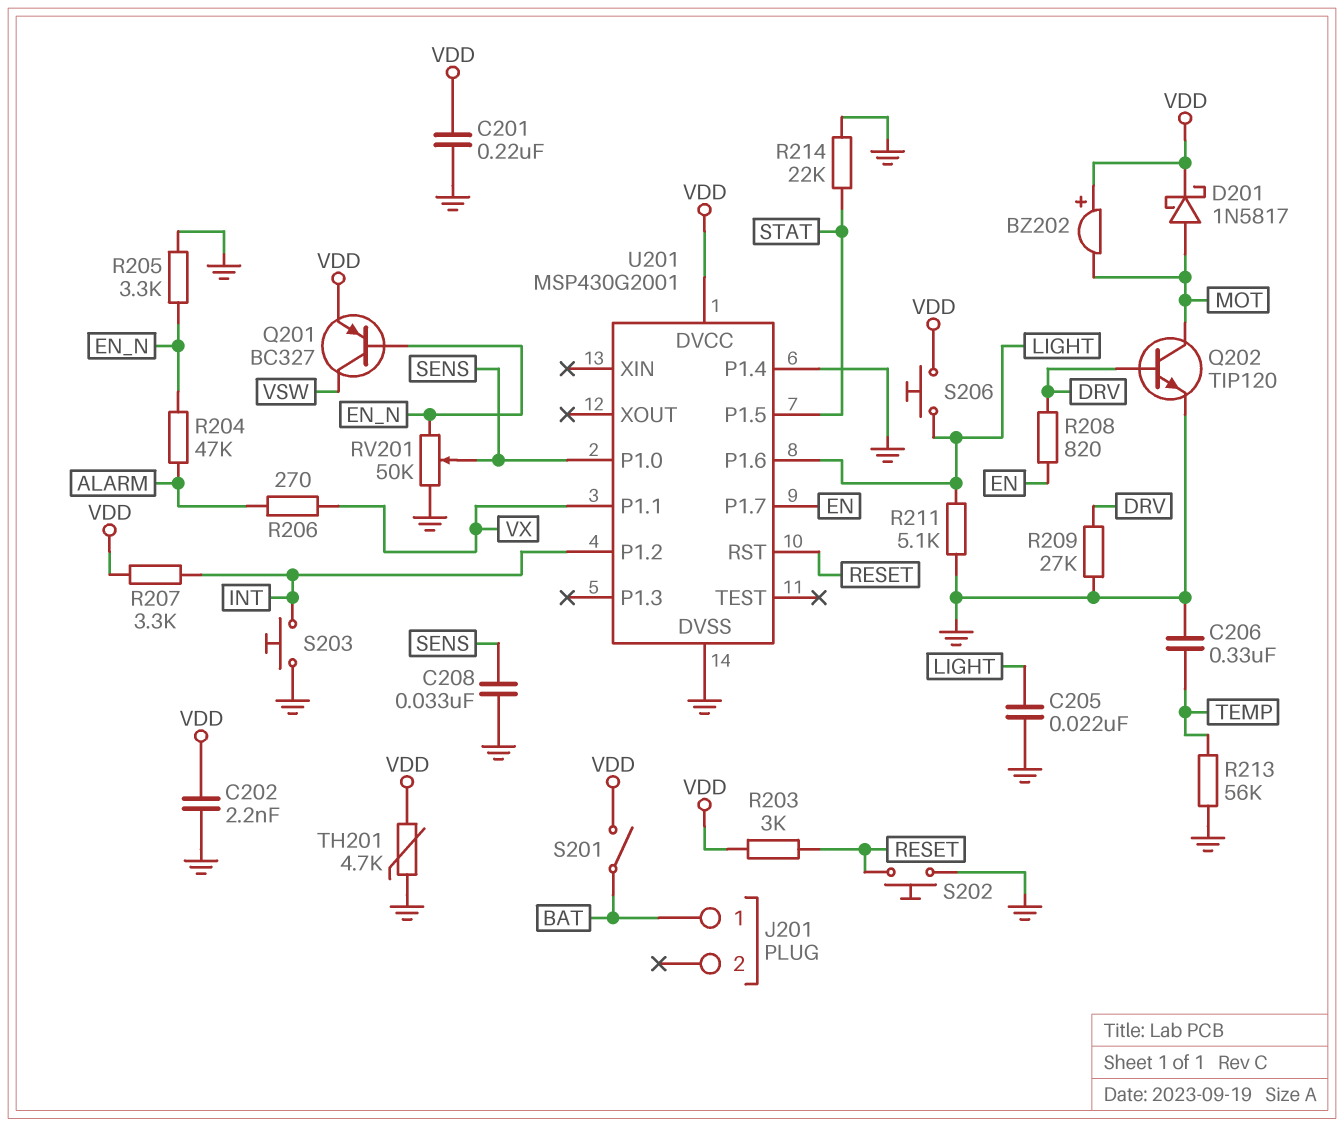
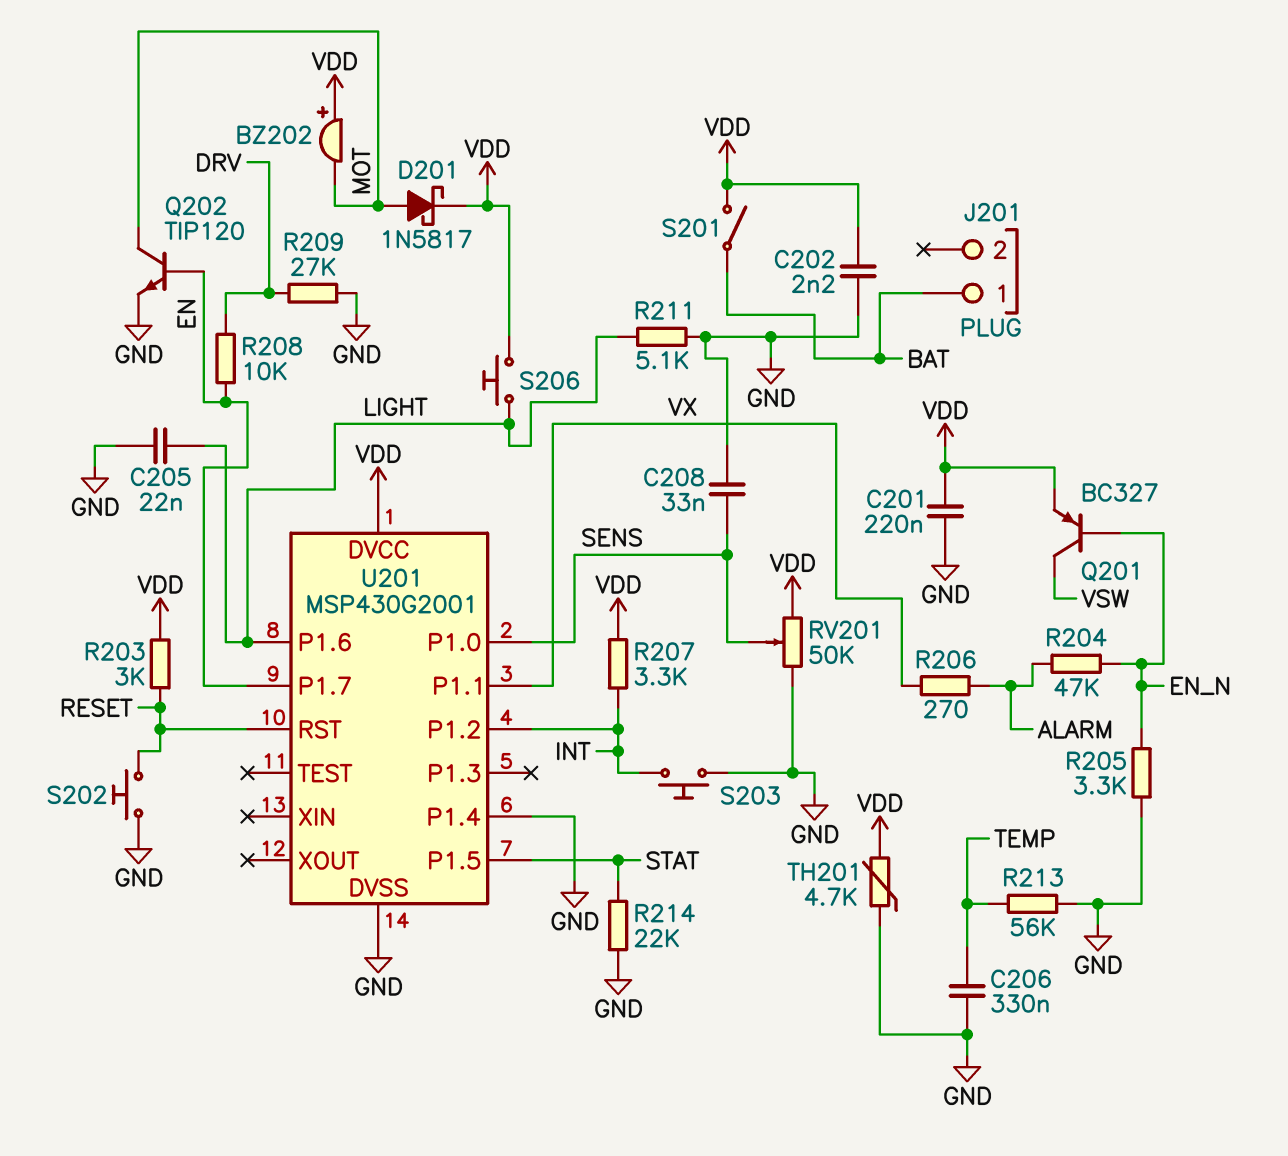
Q202: NPN TIP120 (B DRV, C MOT, E GND) -> NPN TIP120 (B EN, C MOT, E GND)
R208: 820 (DRV, EN) -> 10k (DRV, EN)
RV201: 50k (EN_N, GND, wiper SENS) -> 50k (GND, VDD, wiper SENS)

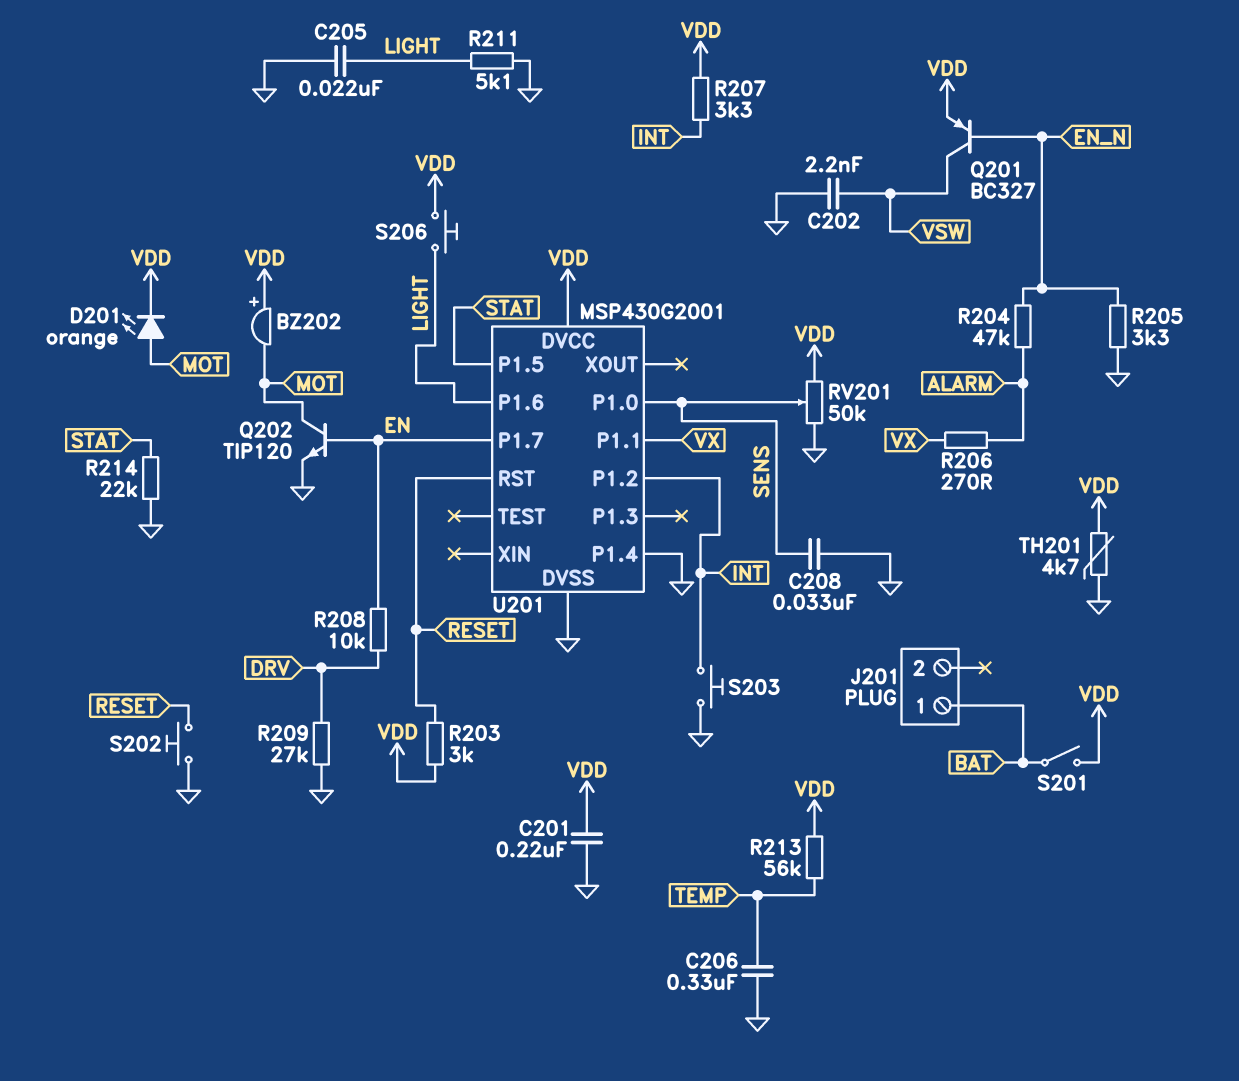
C202: 2.2nF (GND, VDD) -> 2.2nF (GND, VSW)
D201: schottky 1N5817 (A MOT, K VDD) -> LED orange (A MOT, K VDD)
R213: 56k (GND, TEMP) -> 56k (TEMP, VDD)

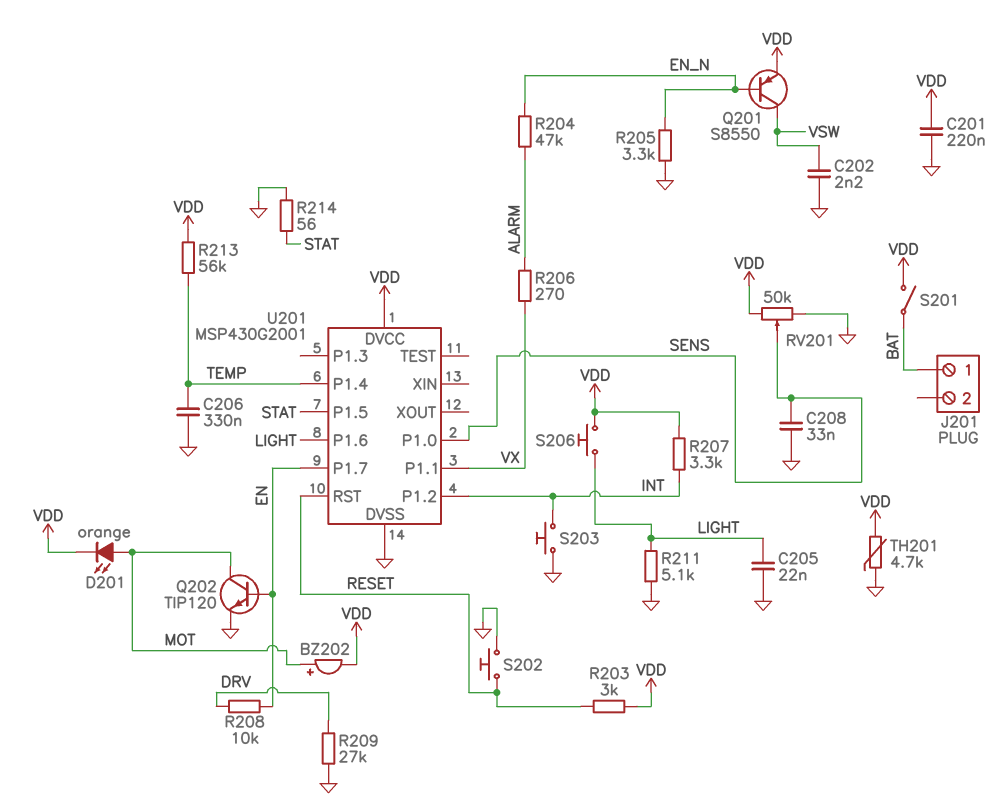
BZ202: buzzer (plus VDD, minus MOT) -> buzzer (plus MOT, minus VDD)
Q201: PNP BC327 (B EN_N, C VSW, E VDD) -> PNP S8550 (B EN_N, C VSW, E VDD)
R214: 22k (GND, STAT) -> 56 (GND, STAT)
U201 pin P1.4: GND -> TEMP

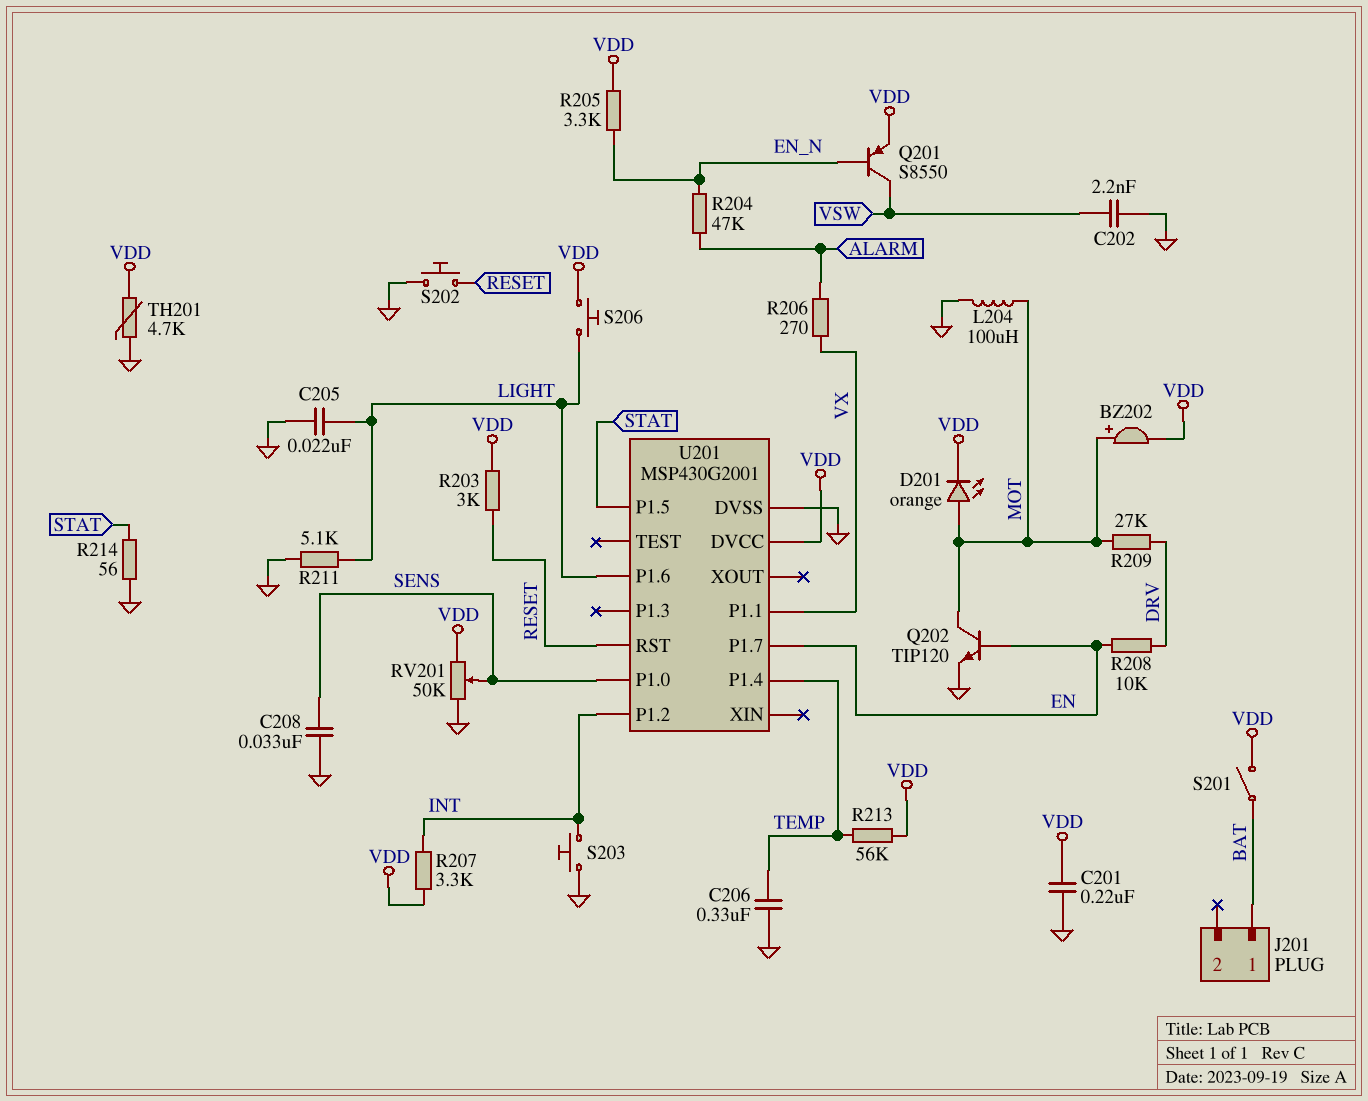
L204: none -> 100uH (GND, MOT)
R205: 3.3k (EN_N, GND) -> 3.3k (EN_N, VDD)
R209: 27k (DRV, GND) -> 27k (DRV, MOT)

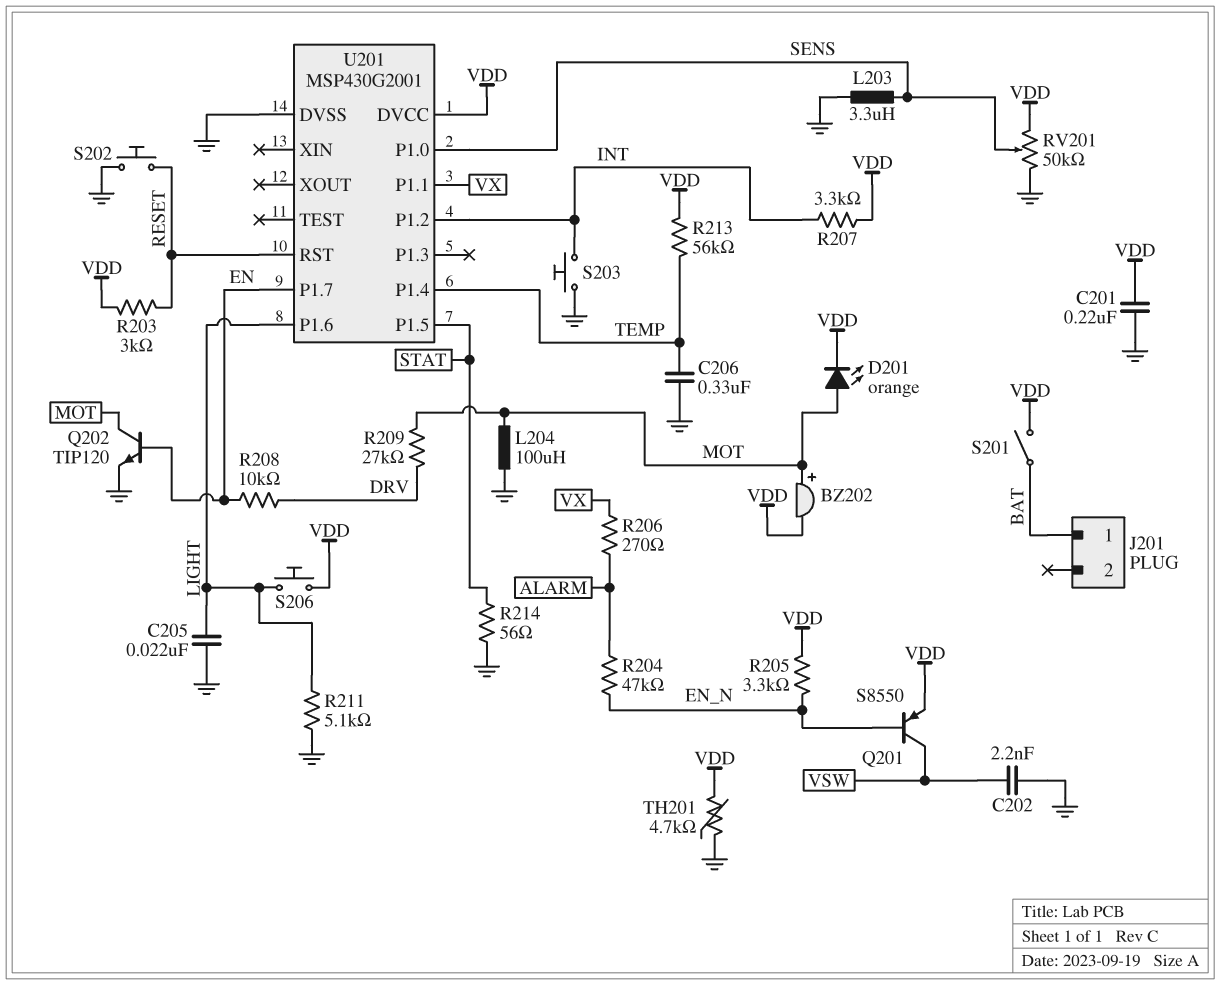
C208: 33nF (GND, SENS) -> none
L203: none -> 3.3uH (GND, SENS)

